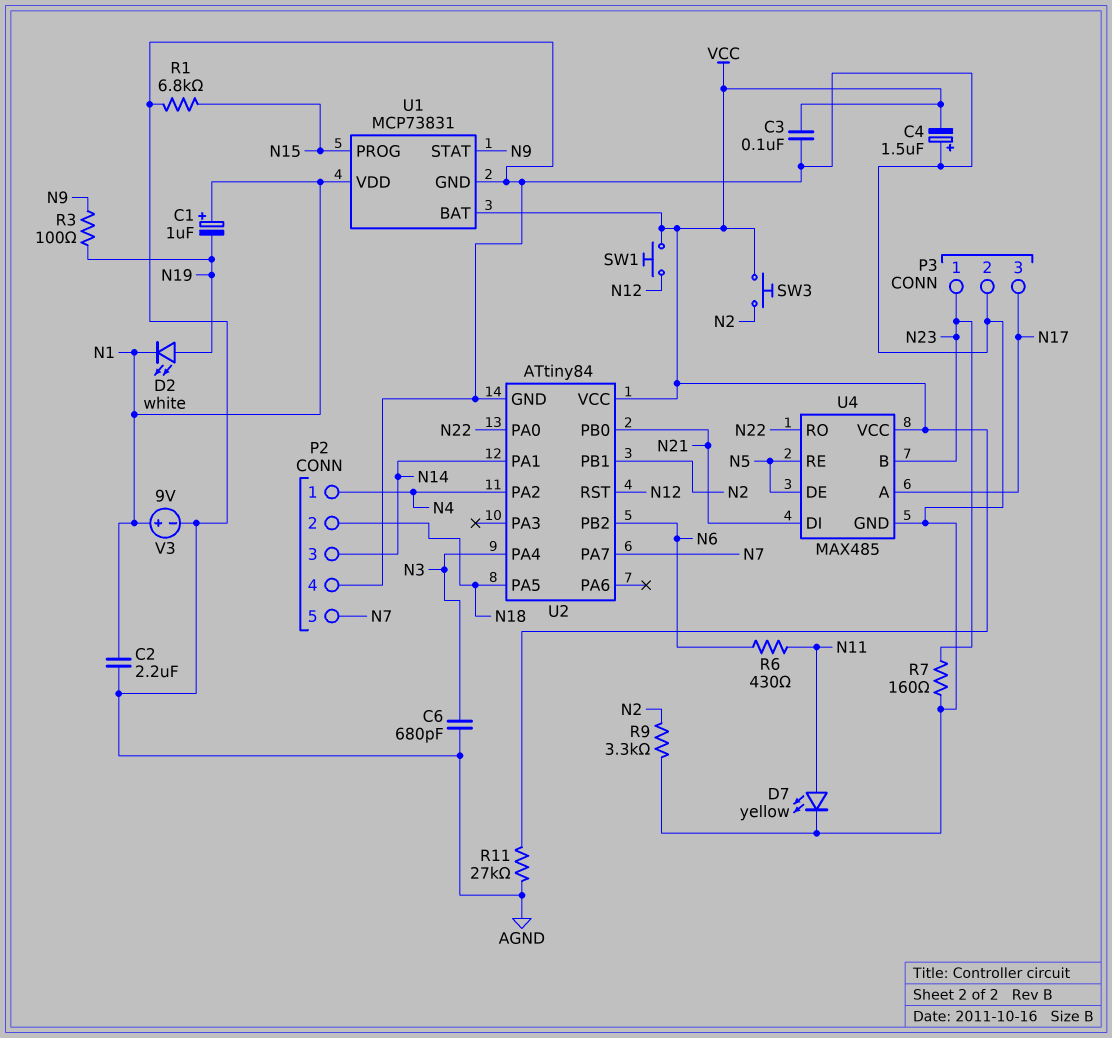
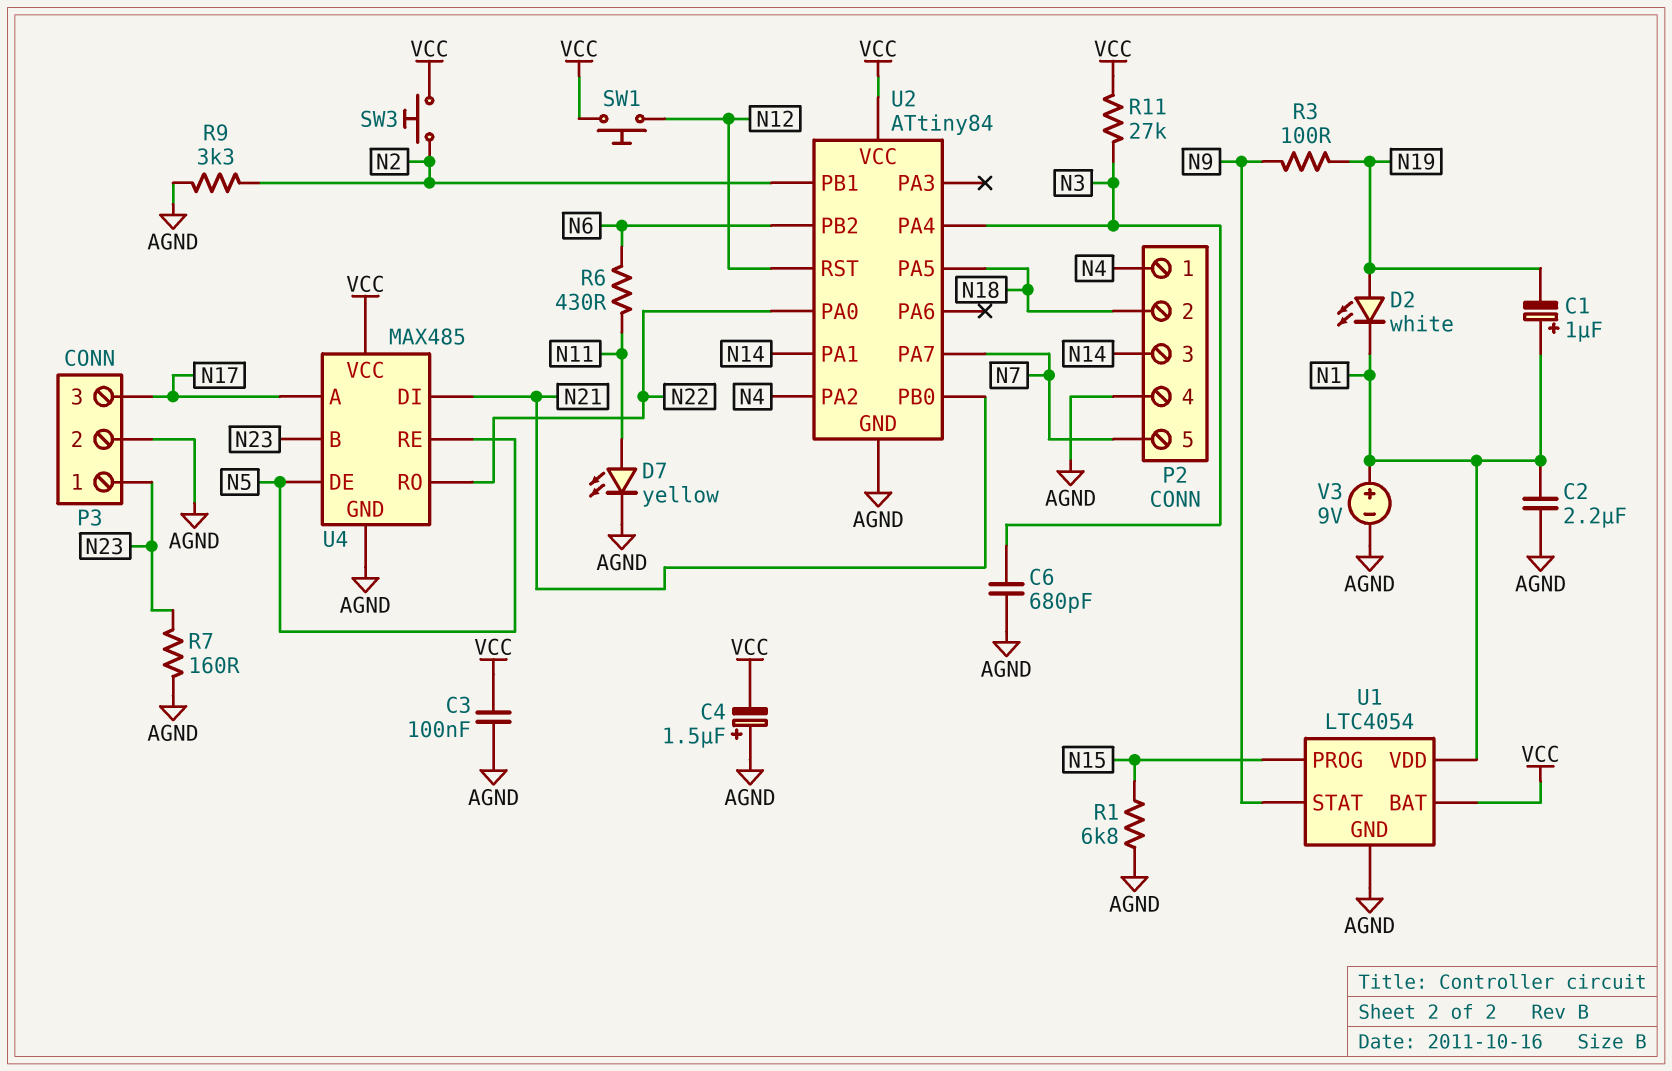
R11: 27k (AGND, VCC) -> 27k (N3, VCC)
U1: MCP73831 -> LTC4054

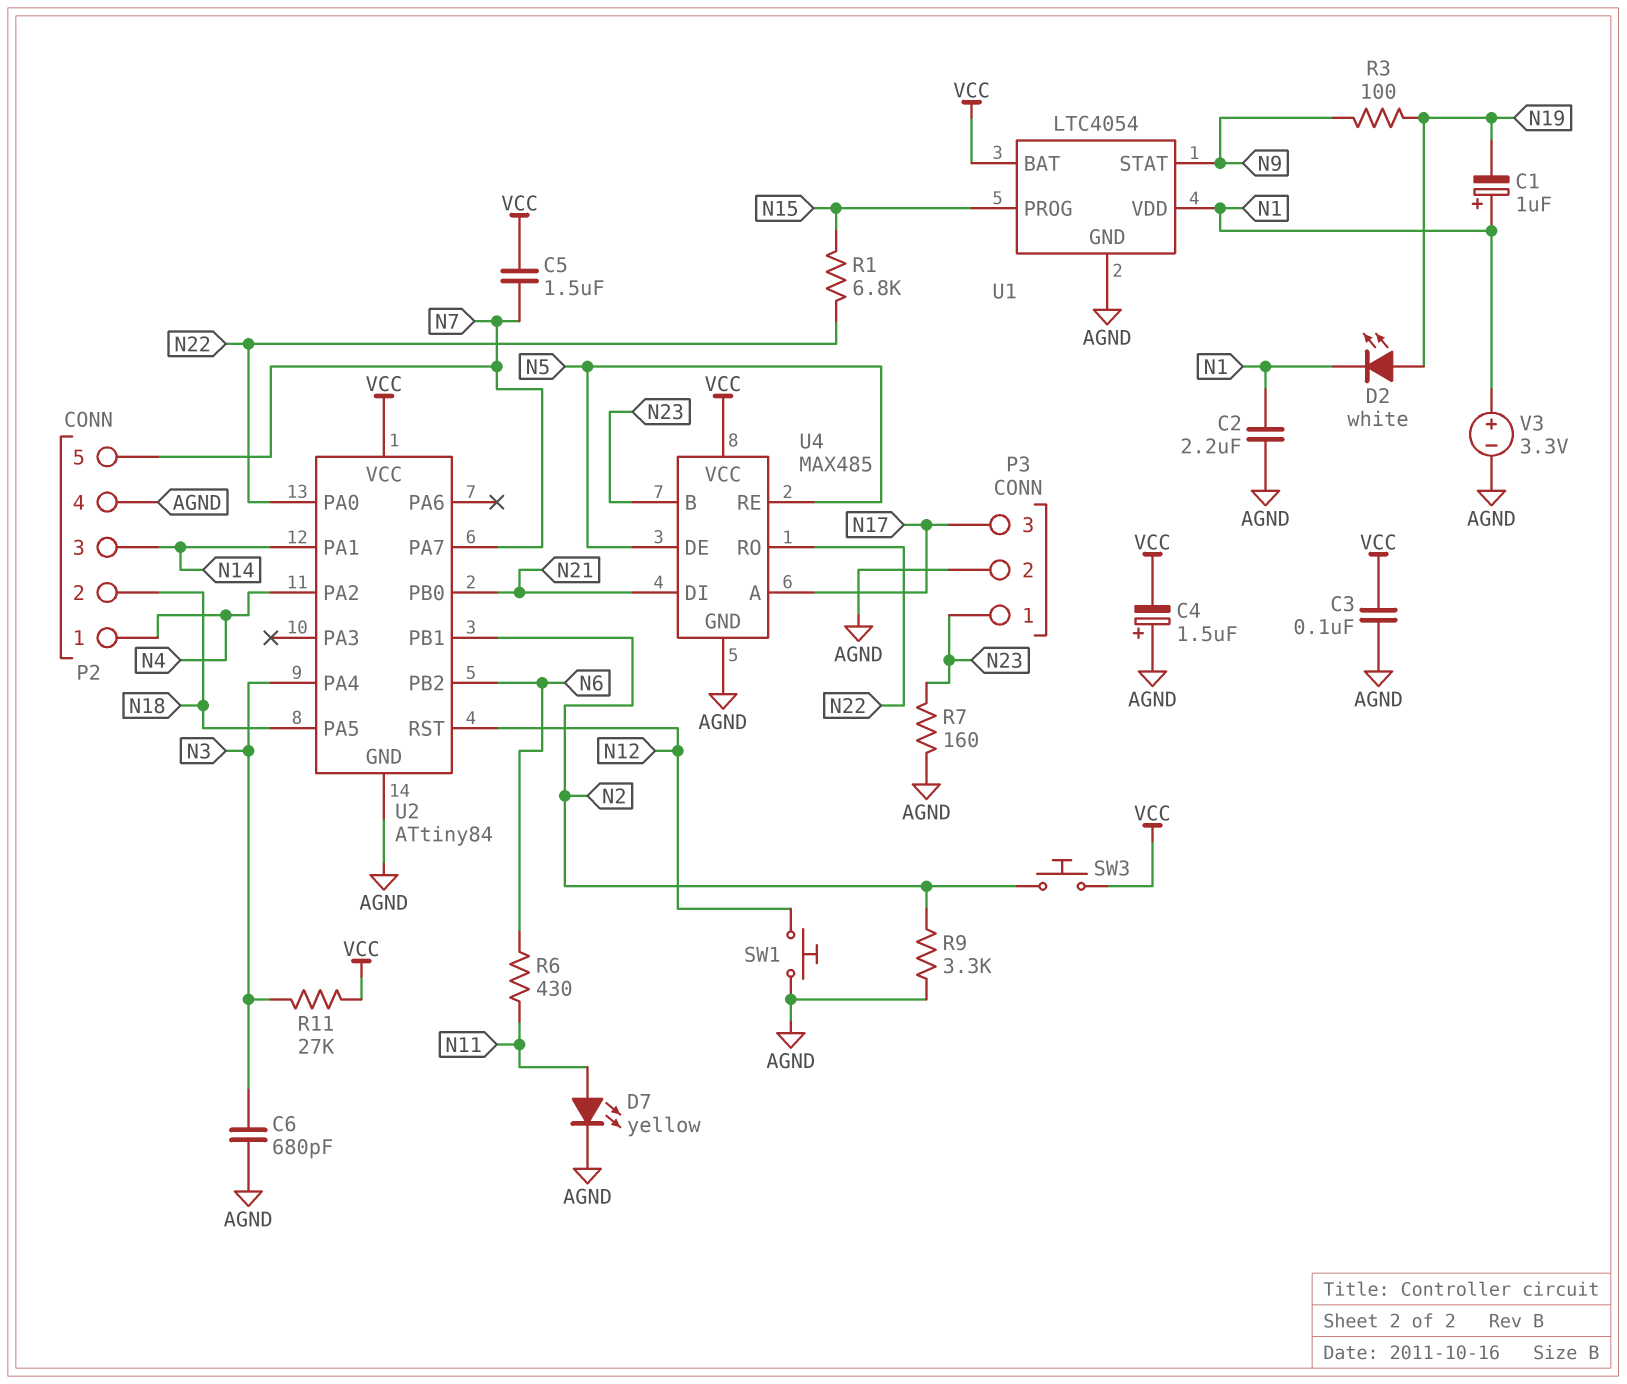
C5: none -> 1.5uF (N7, VCC)
R1: 6.8k (AGND, N15) -> 6.8k (N15, N22)
SW1: button (N12, VCC) -> button (AGND, N12)
V3: 9V (plus N1, minus AGND) -> 3.3V (plus N1, minus AGND)

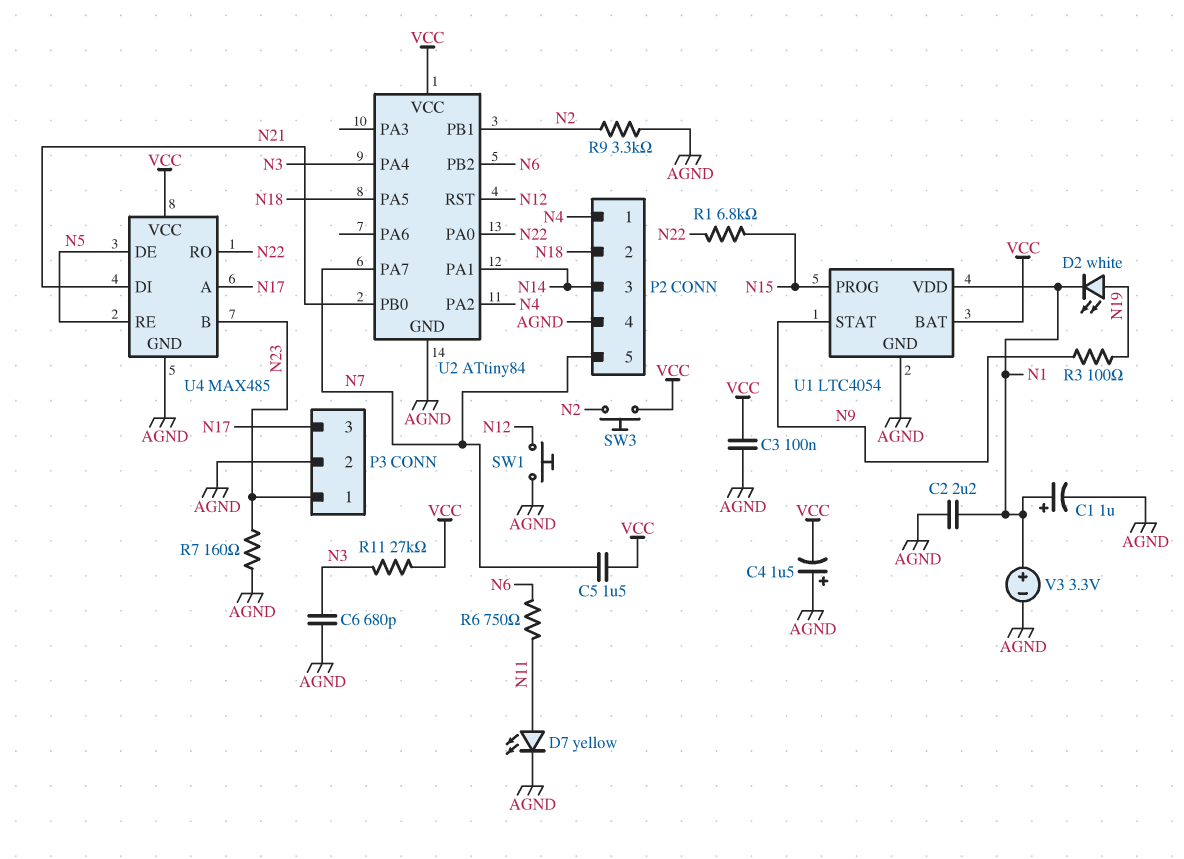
C1: 1uF (plus N1, minus N19) -> 1uF (plus N1, minus AGND)
R6: 430 (N6, N11) -> 750 (N6, N11)

